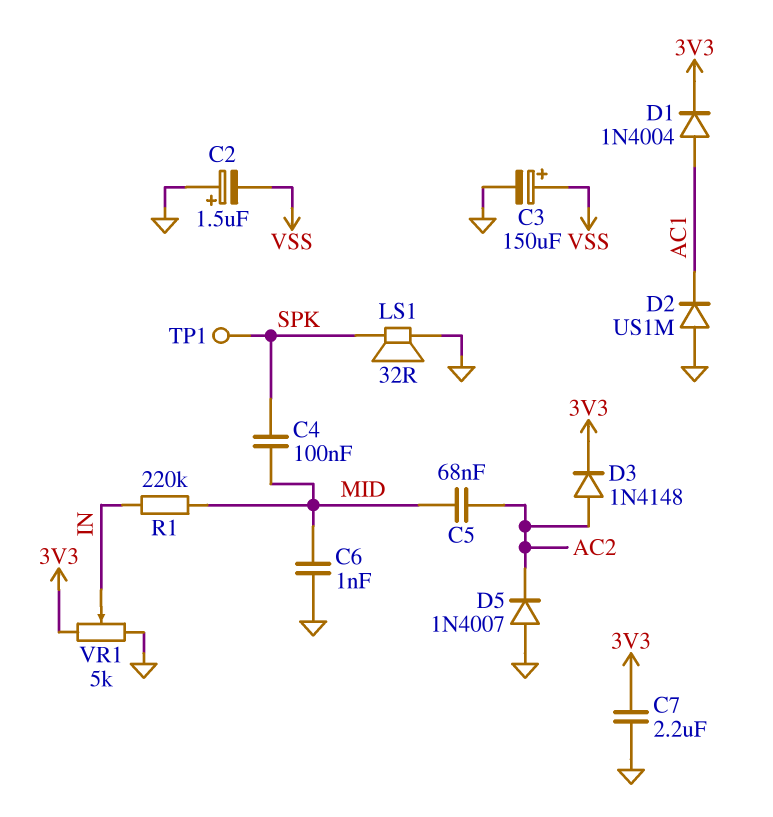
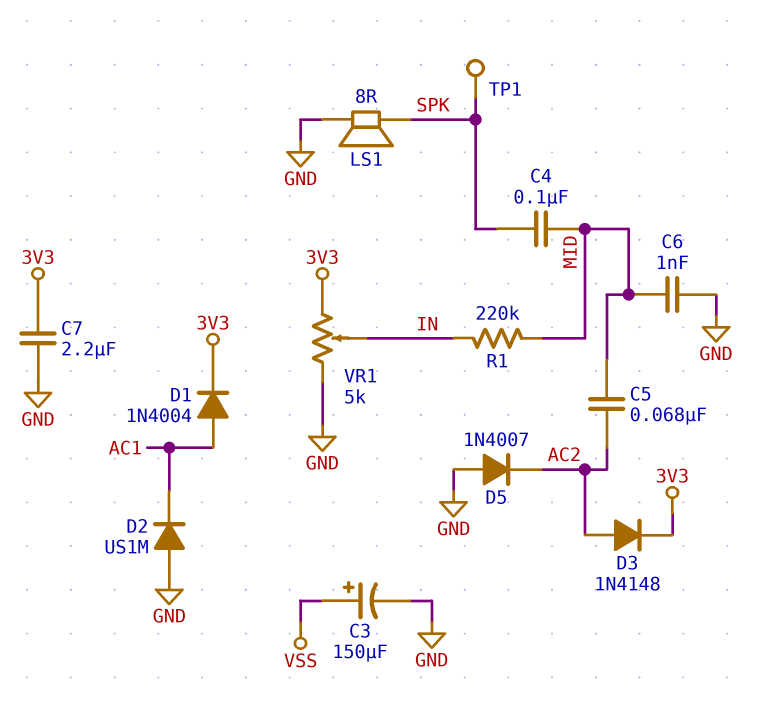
C2: 1.5uF (plus GND, minus VSS) -> none
LS1: speaker 32R (GND, SPK) -> speaker 8R (GND, SPK)

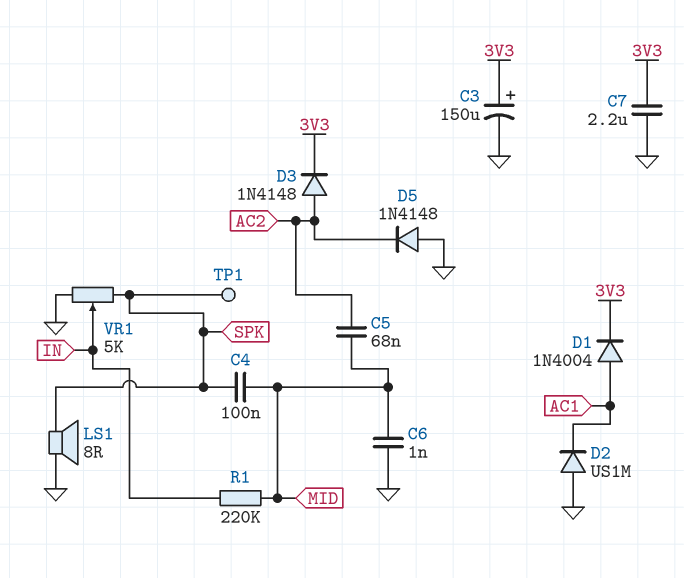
C3: 150uF (plus VSS, minus GND) -> 150uF (plus 3V3, minus GND)
D5: diode 1N4007 (A GND, K AC2) -> diode 1N4148 (A GND, K AC2)
VR1: 5k (3V3, GND, wiper IN) -> 5k (GND, SPK, wiper IN)

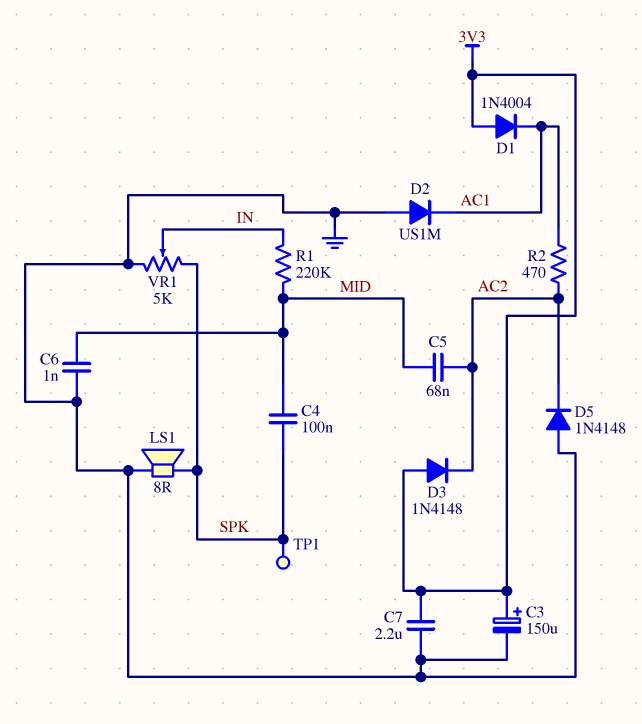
D1: diode 1N4004 (A AC1, K 3V3) -> diode 1N4004 (A 3V3, K AC1)
D3: diode 1N4148 (A AC2, K 3V3) -> diode 1N4148 (A 3V3, K AC2)
R2: none -> 470 (AC1, AC2)

